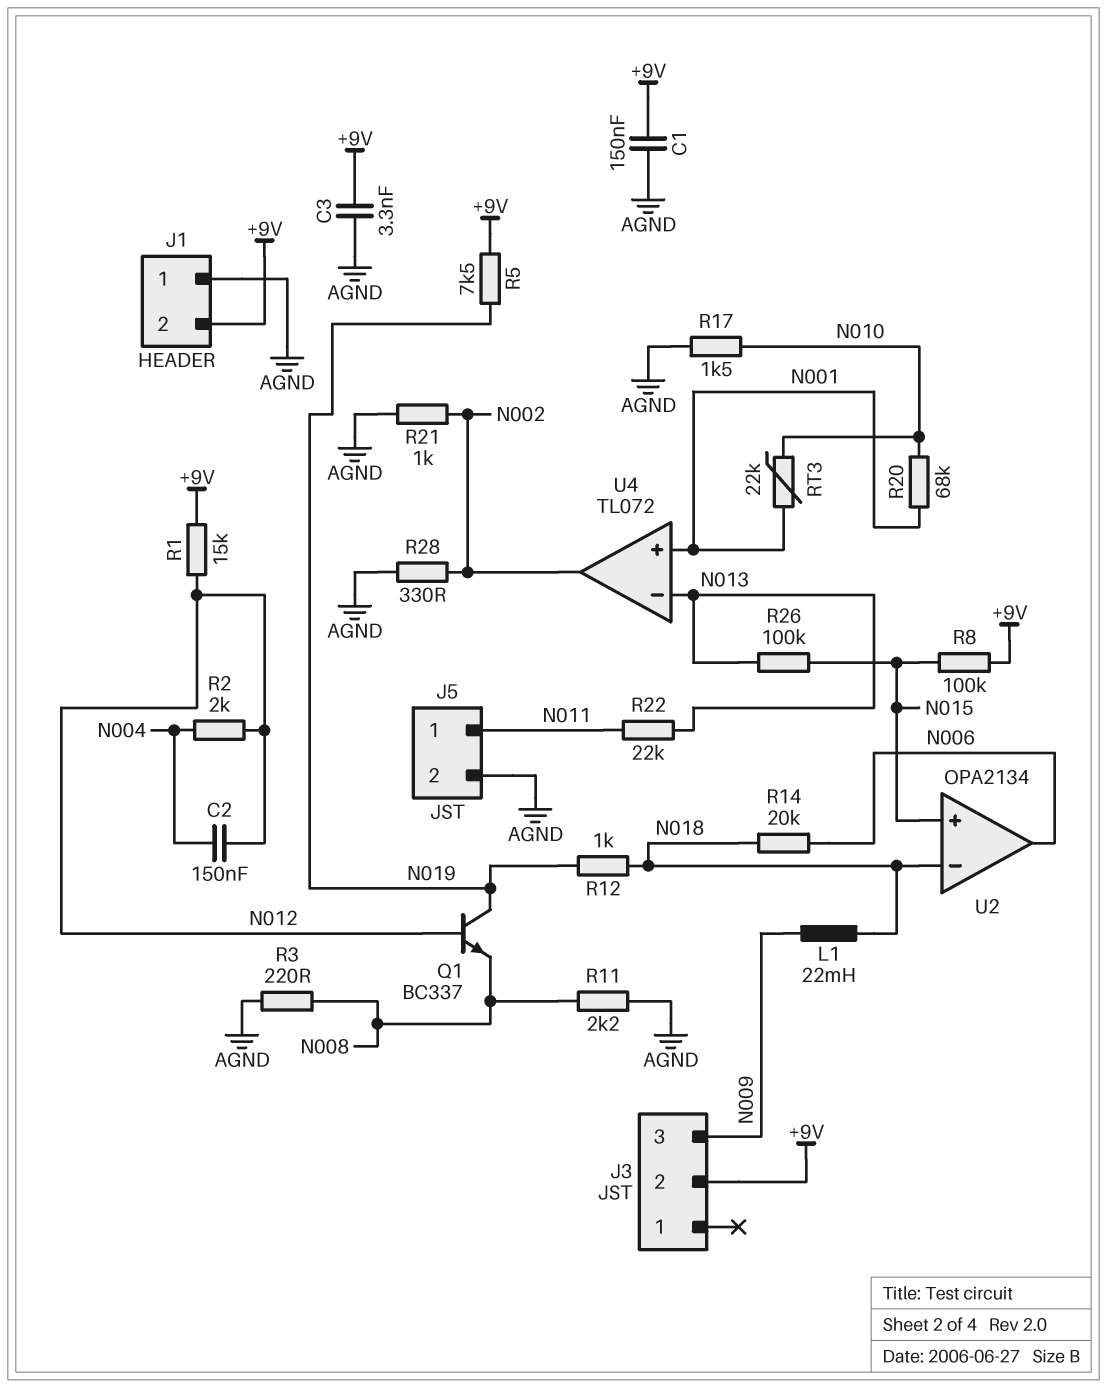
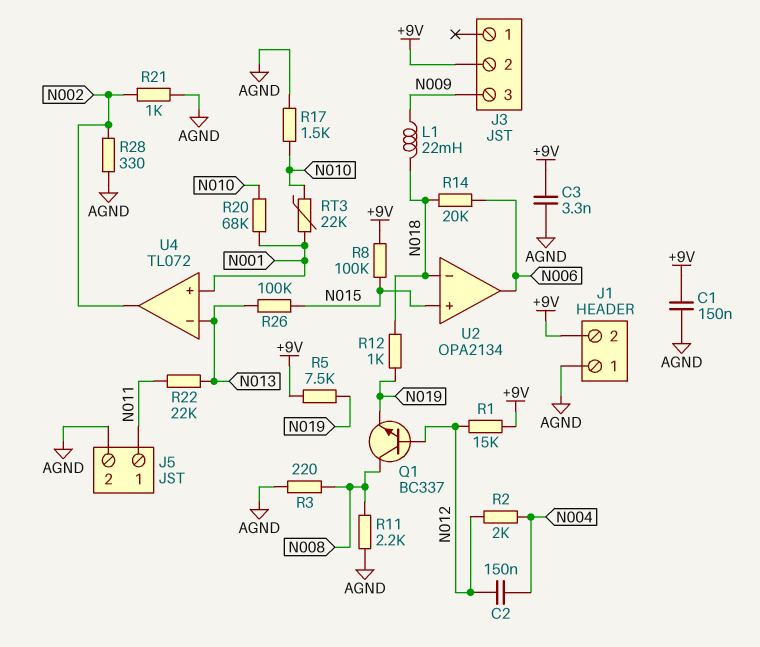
Q1: NPN BC337 (B N012, C N019, E N008) -> NPN BC337 (B N012, C N008, E N019)

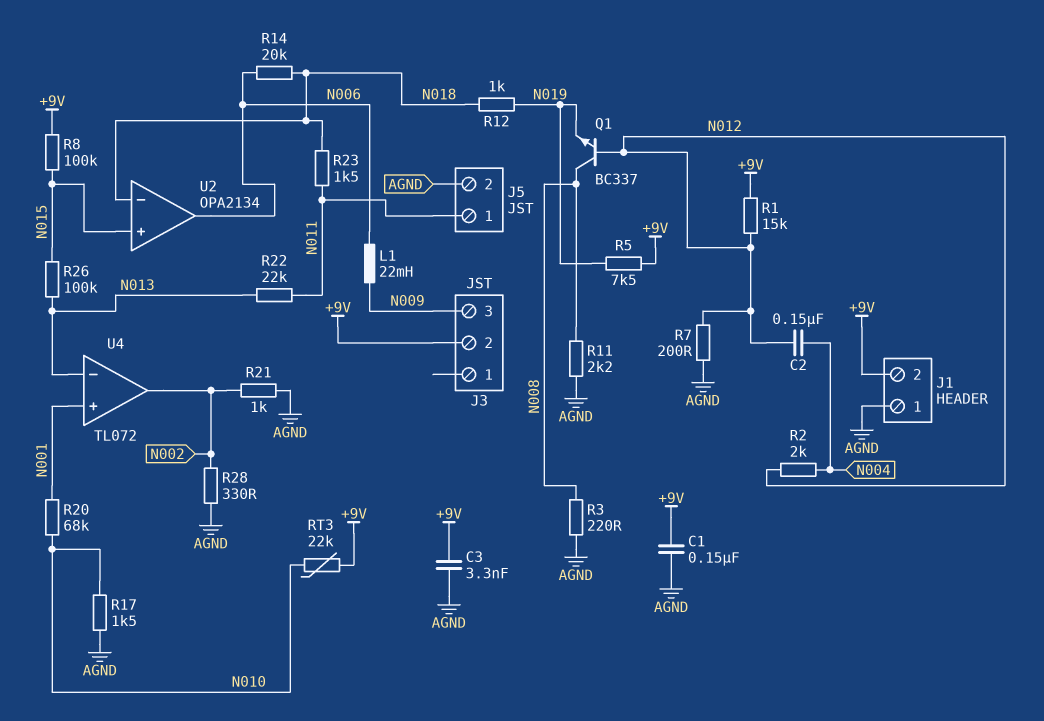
L1: 22mH (N009, N018) -> 22mH (N006, N009)
R7: none -> 200 (AGND, N012)
R23: none -> 1.5k (N011, N018)
RT3: 22k (N001, N010) -> 22k (+9V, N010)

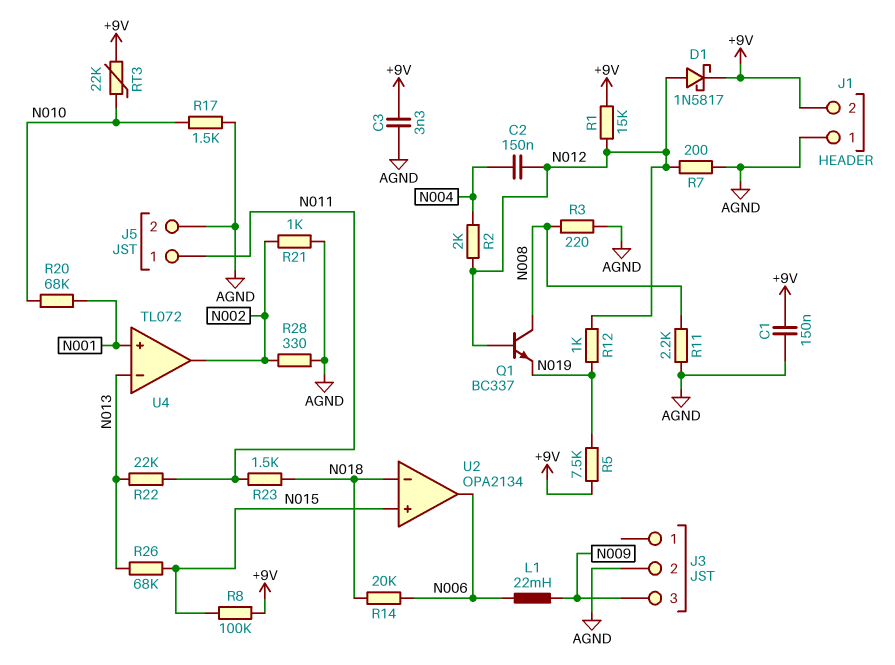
D1: none -> schottky 1N5817 (A N012, K +9V)
J3 pin 2: +9V -> AGND
R12: 1k (N018, N019) -> 1k (N012, N019)
R26: 100k (N013, N015) -> 68k (N013, N015)

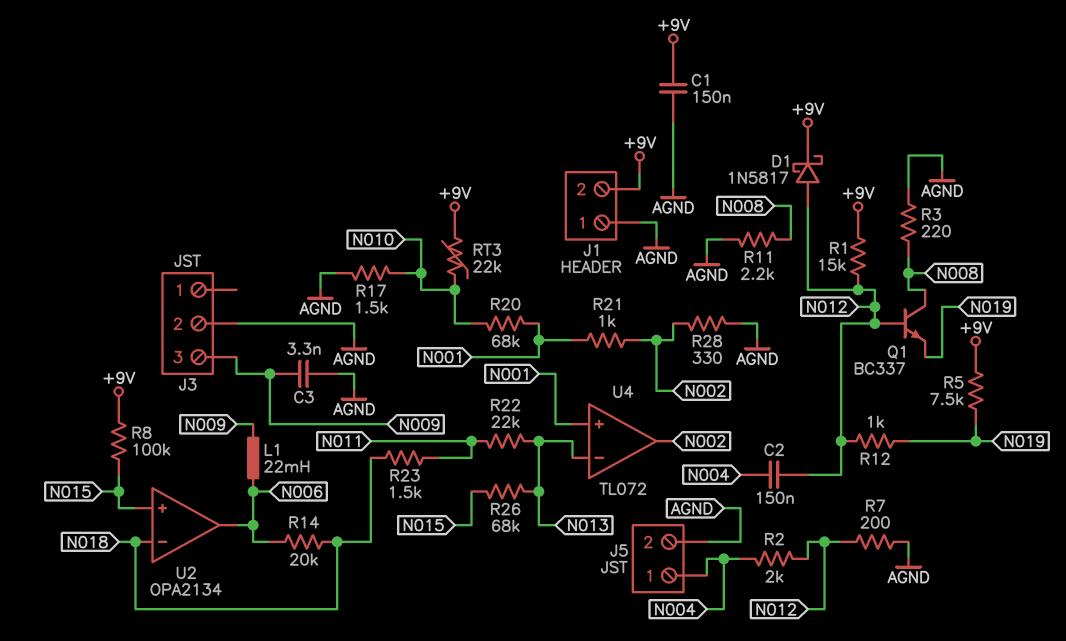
C3: 3.3nF (+9V, AGND) -> 3.3nF (AGND, N009)
J5 pin 1: N011 -> N004
R21: 1k (AGND, N002) -> 1k (N001, N002)

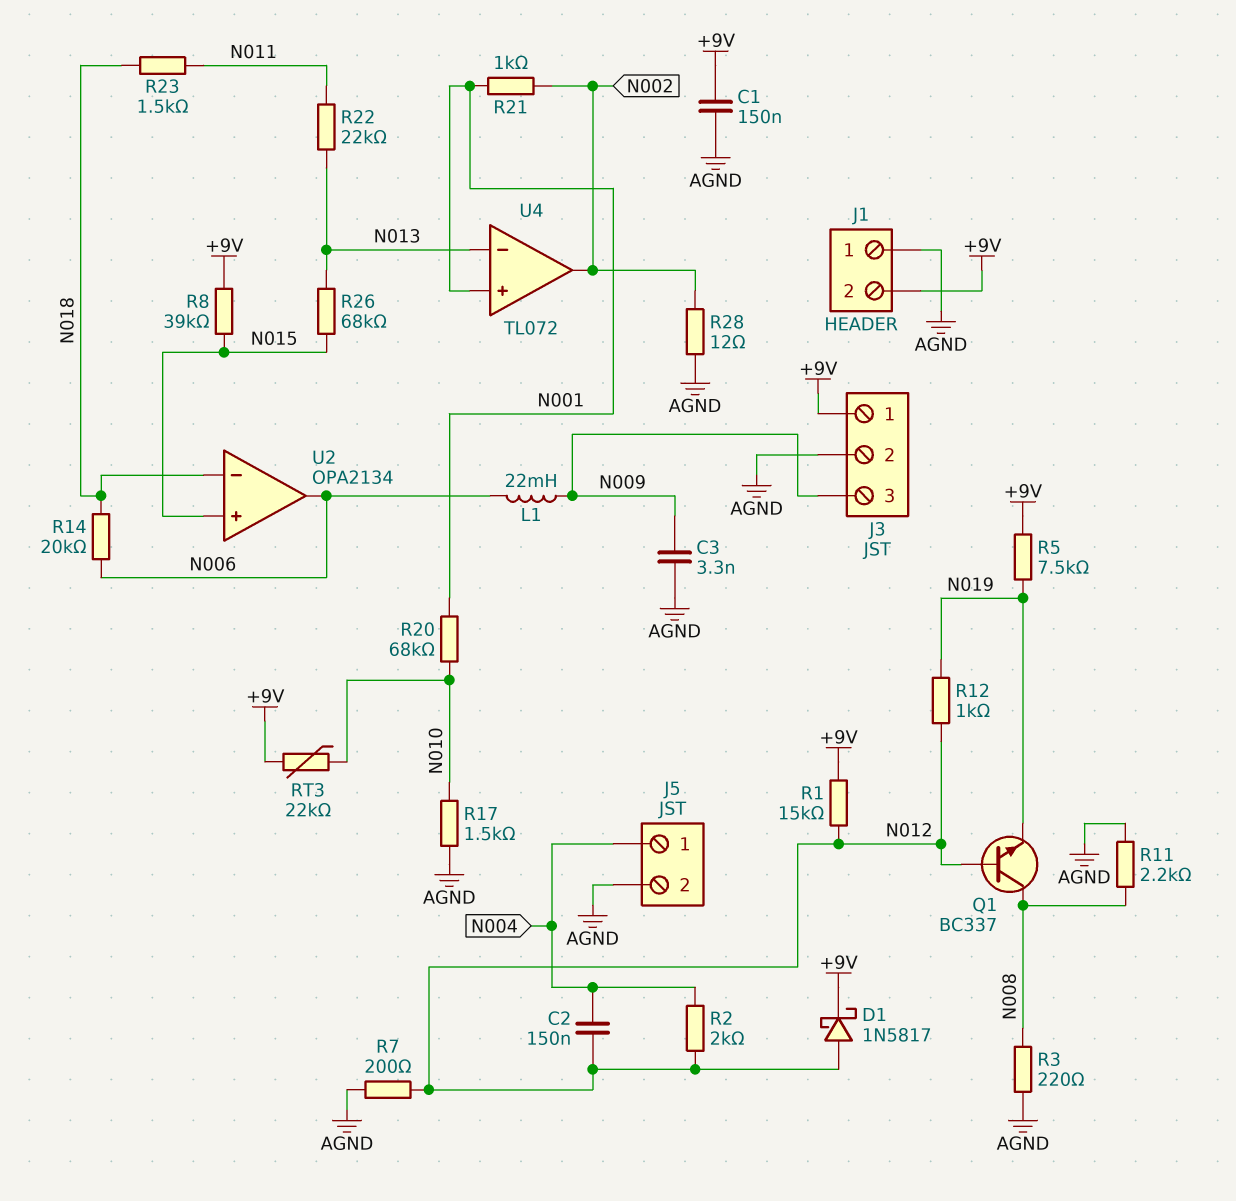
J3 pin 1: none -> +9V
R8: 100k (+9V, N015) -> 39k (+9V, N015)
R28: 330 (AGND, N002) -> 12 (AGND, N002)

